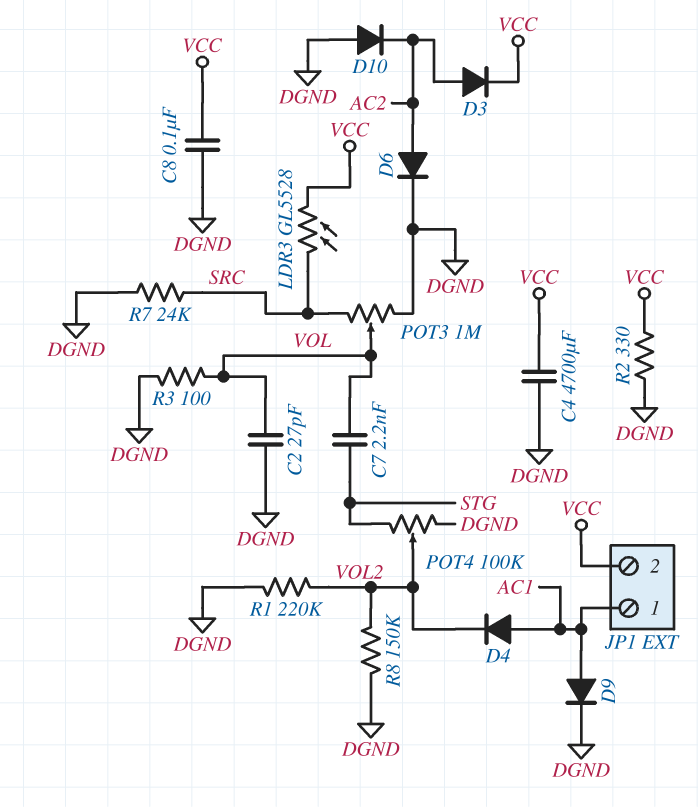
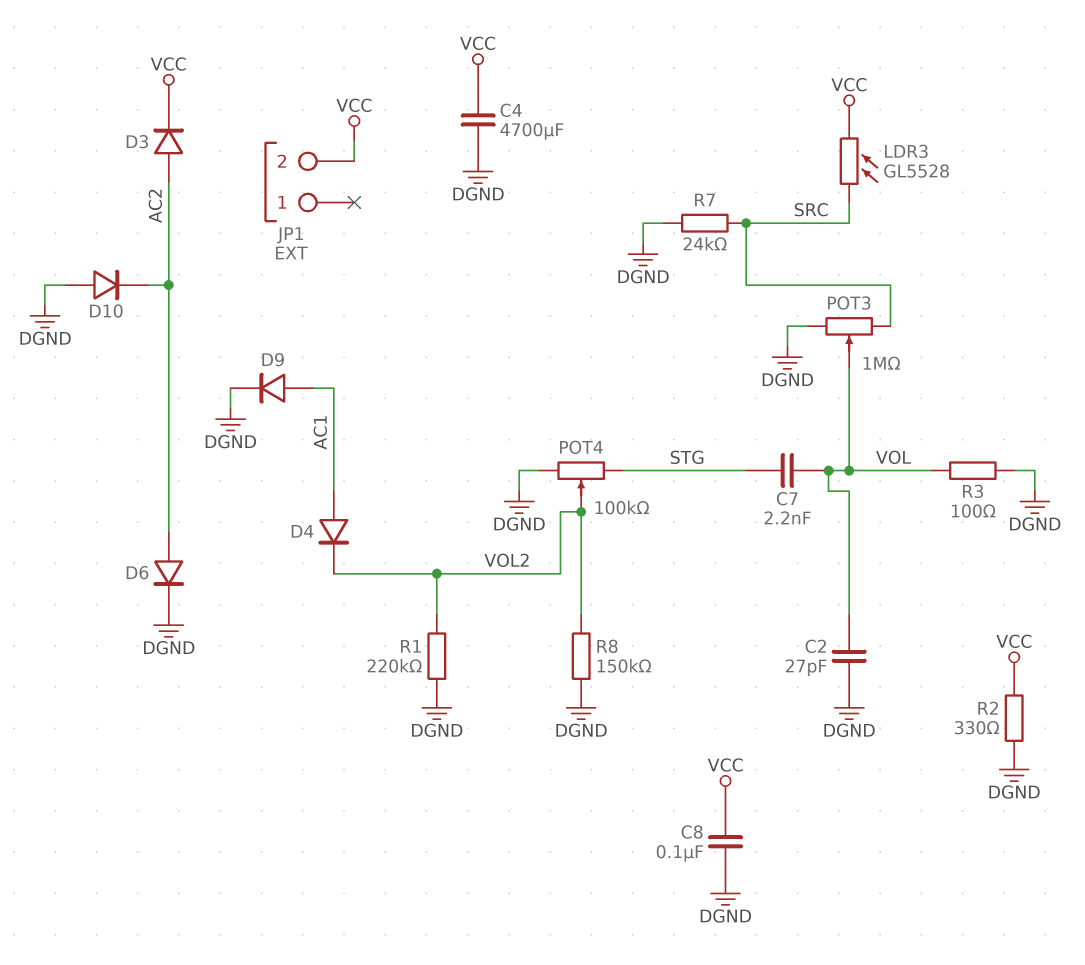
JP1 pin 1: AC1 -> none

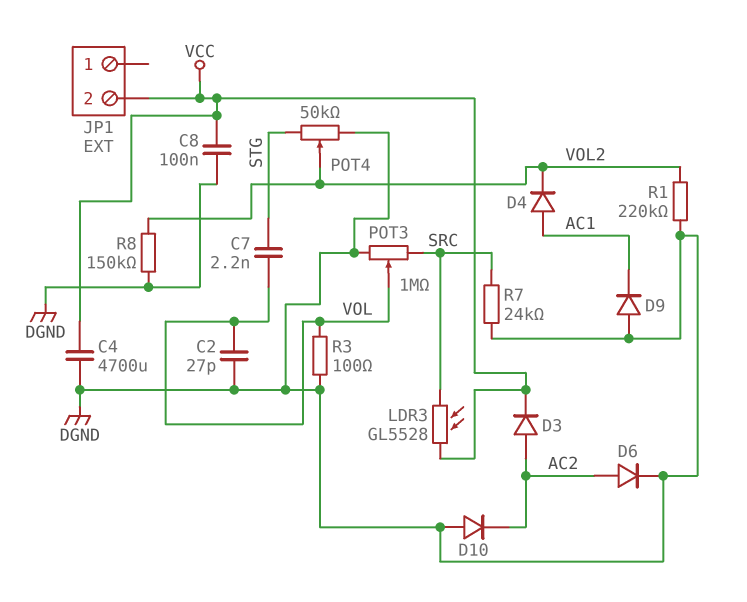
D9: diode (A AC1, K DGND) -> diode (A DGND, K AC1)
POT4: 100k (DGND, STG, wiper VOL2) -> 50k (DGND, STG, wiper VOL2)
R2: 330 (DGND, VCC) -> none

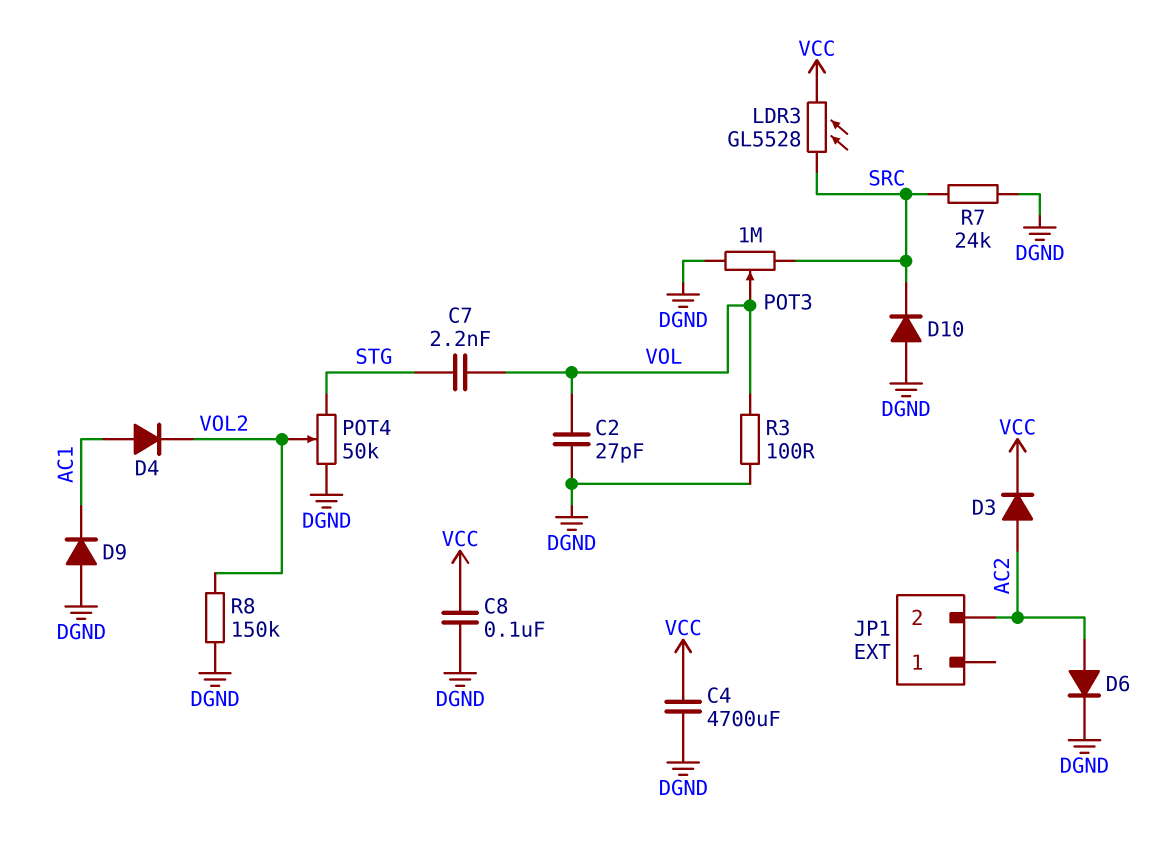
D10: diode (A DGND, K AC2) -> diode (A DGND, K SRC)
JP1 pin 2: VCC -> AC2
R1: 220k (DGND, VOL2) -> none

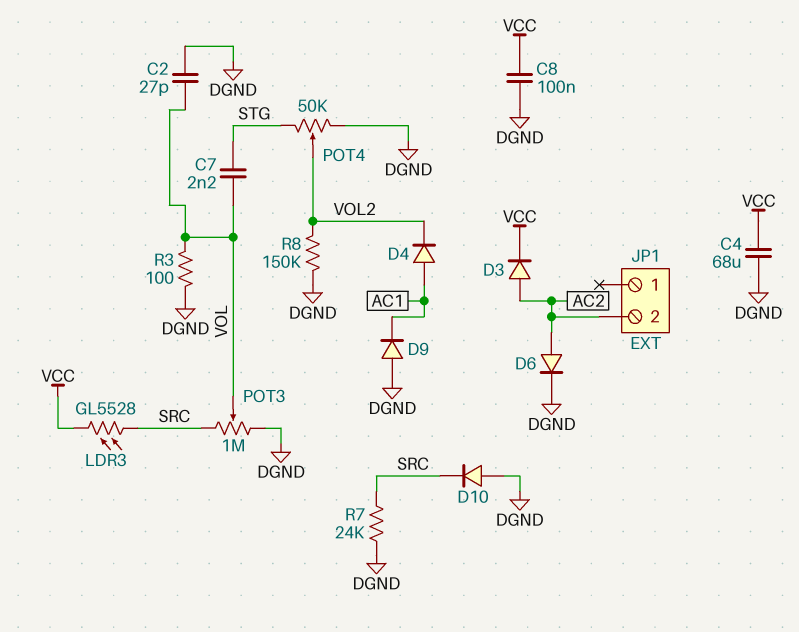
C4: 4700uF (DGND, VCC) -> 68uF (DGND, VCC)

